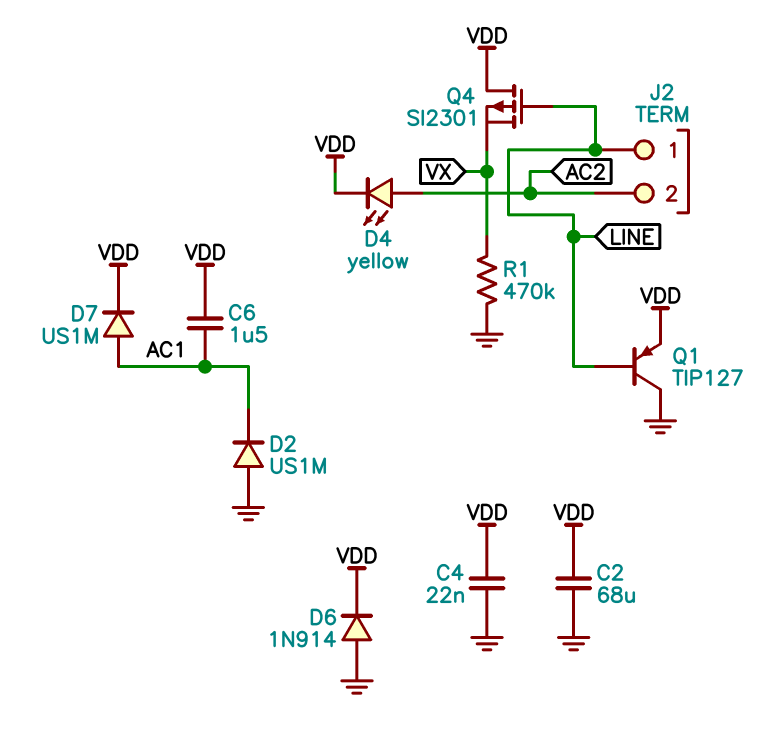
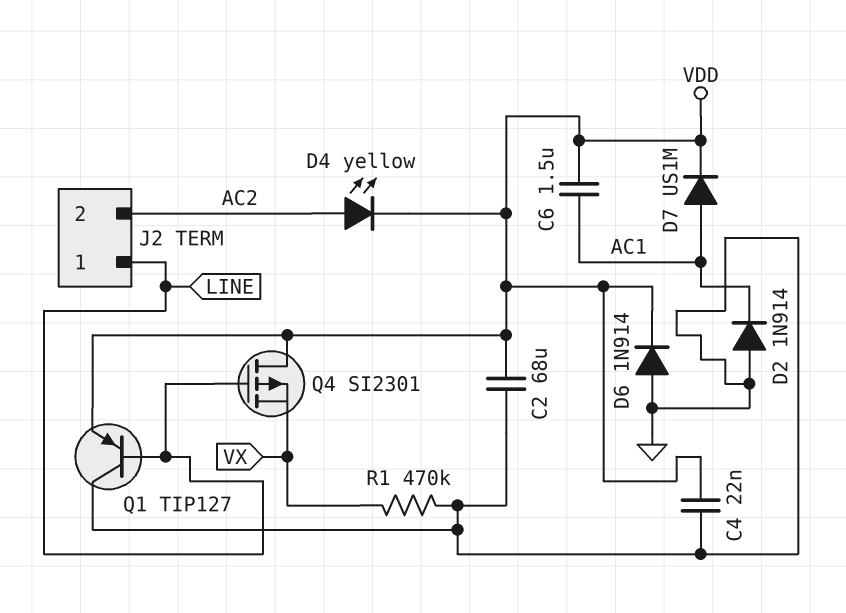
D2: diode US1M (A GND, K AC1) -> diode 1N914 (A GND, K AC1)

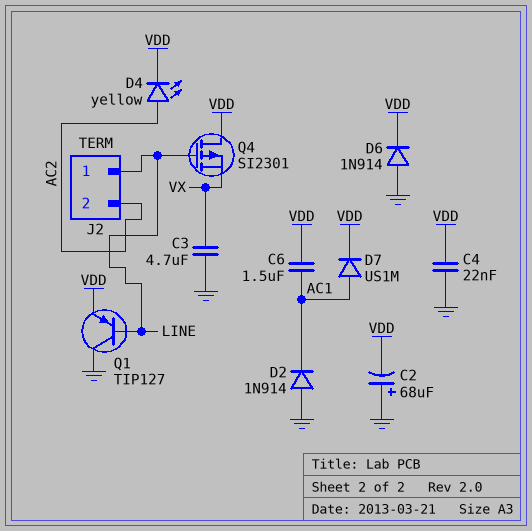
C2: 68uF (GND, VDD) -> 68uF (plus GND, minus VDD)
C3: none -> 4.7uF (GND, VX)
R1: 470k (GND, VX) -> none

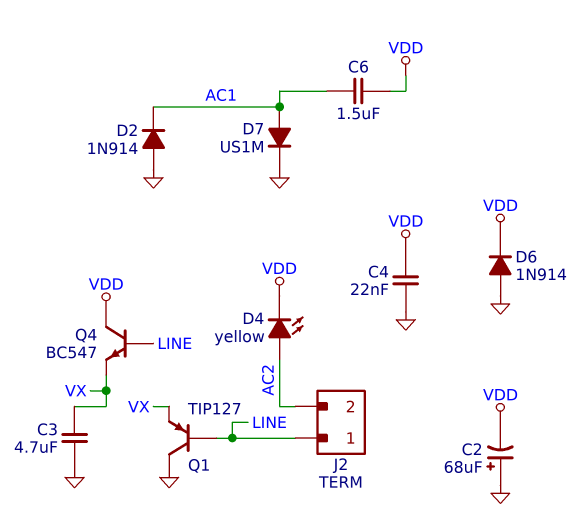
D7: diode US1M (A AC1, K VDD) -> diode US1M (A AC1, K GND)
Q1: PNP TIP127 (B LINE, C GND, E VDD) -> PNP TIP127 (B LINE, C GND, E VX)
Q4: PMOS SI2301 (G LINE, D VDD, S VX) -> NPN BC547 (B LINE, C VDD, E VX)

